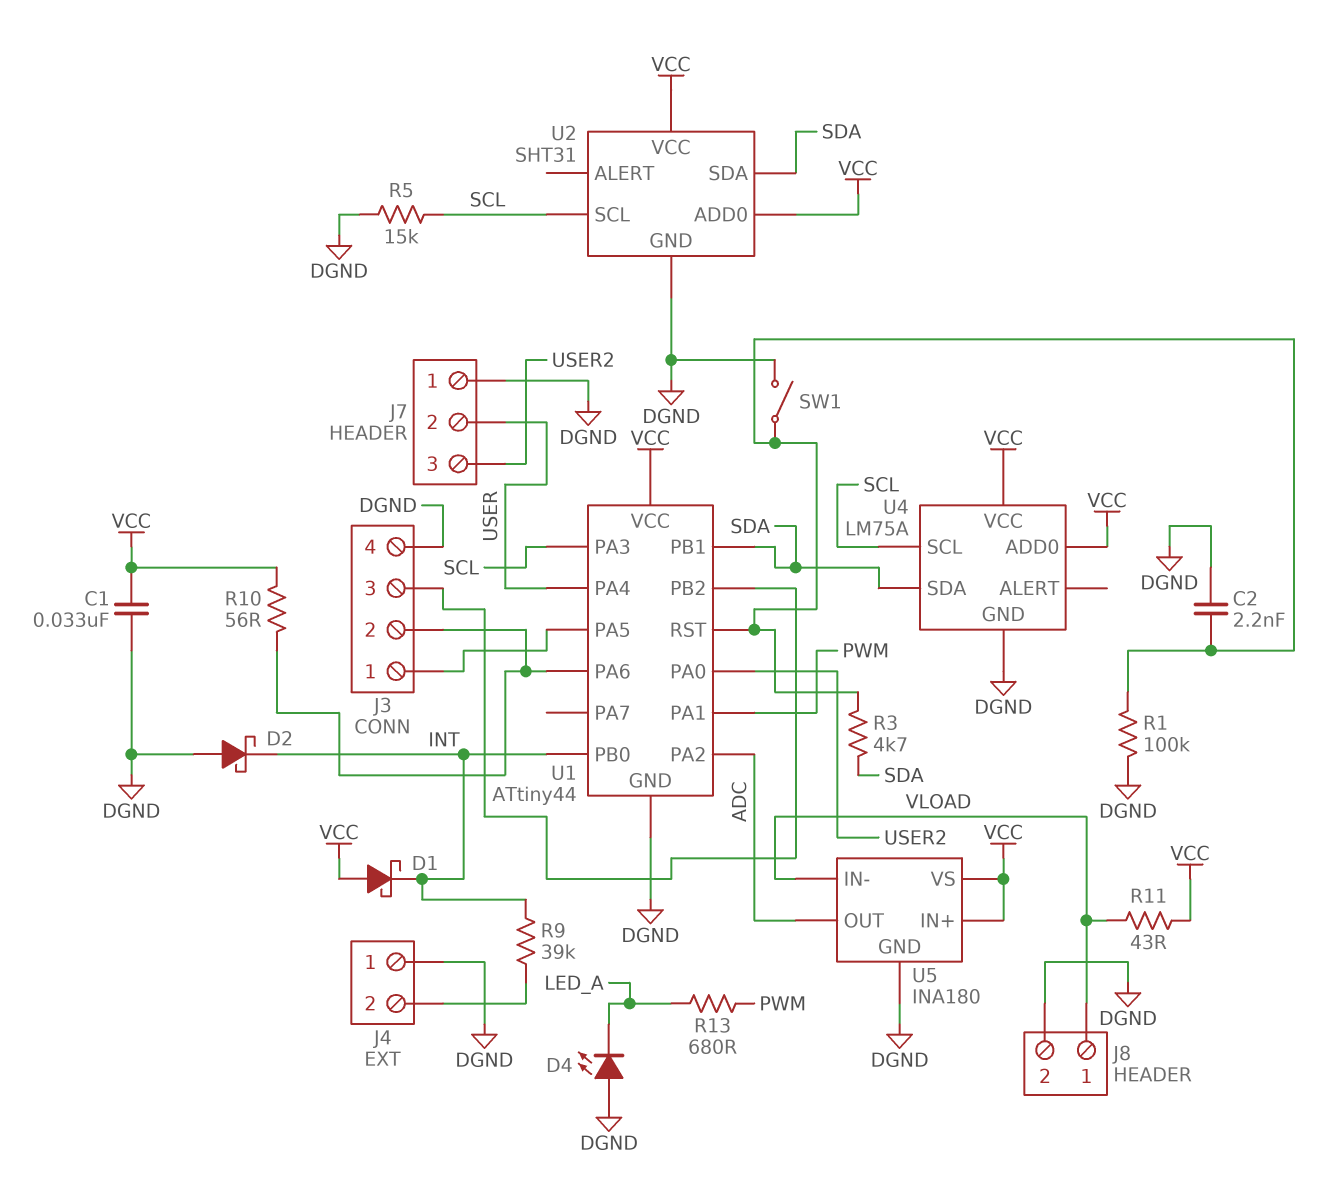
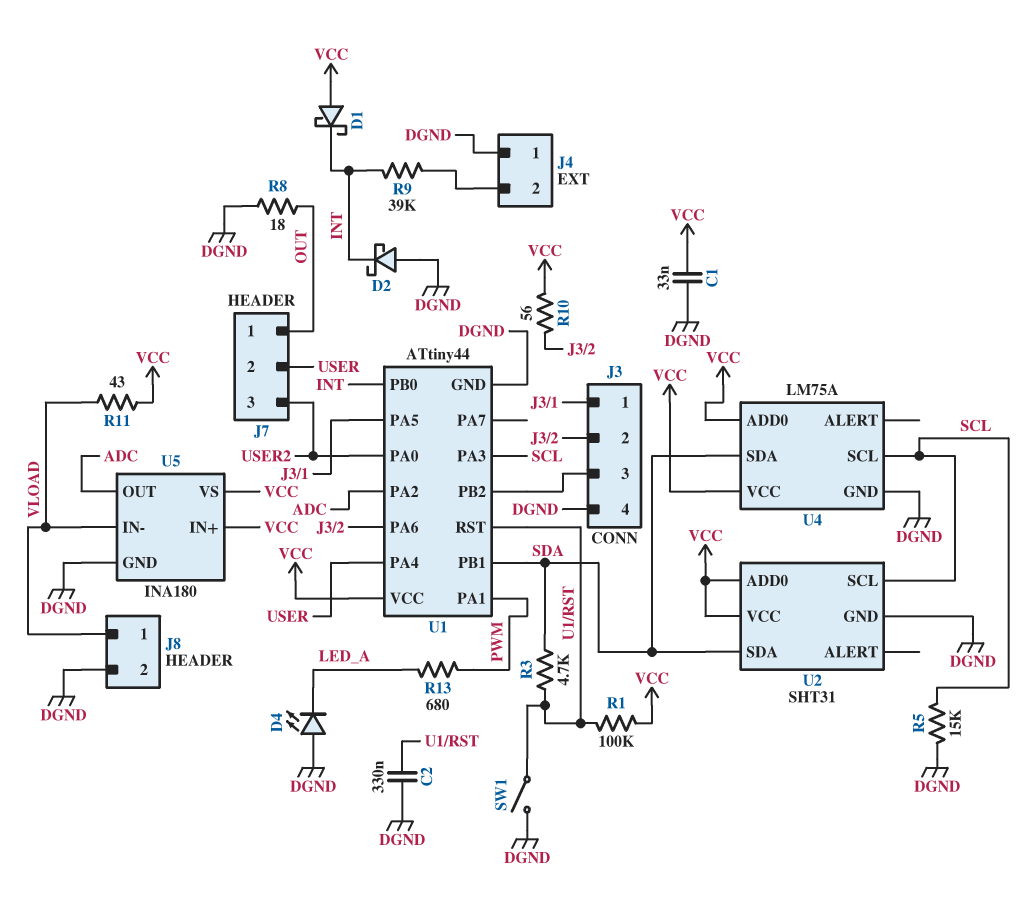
C2: 2.2nF (DGND, U1/RST) -> 330nF (DGND, U1/RST)
J7 pin 1: DGND -> OUT
R1: 100k (DGND, U1/RST) -> 100k (U1/RST, VCC)
R8: none -> 18 (DGND, OUT)

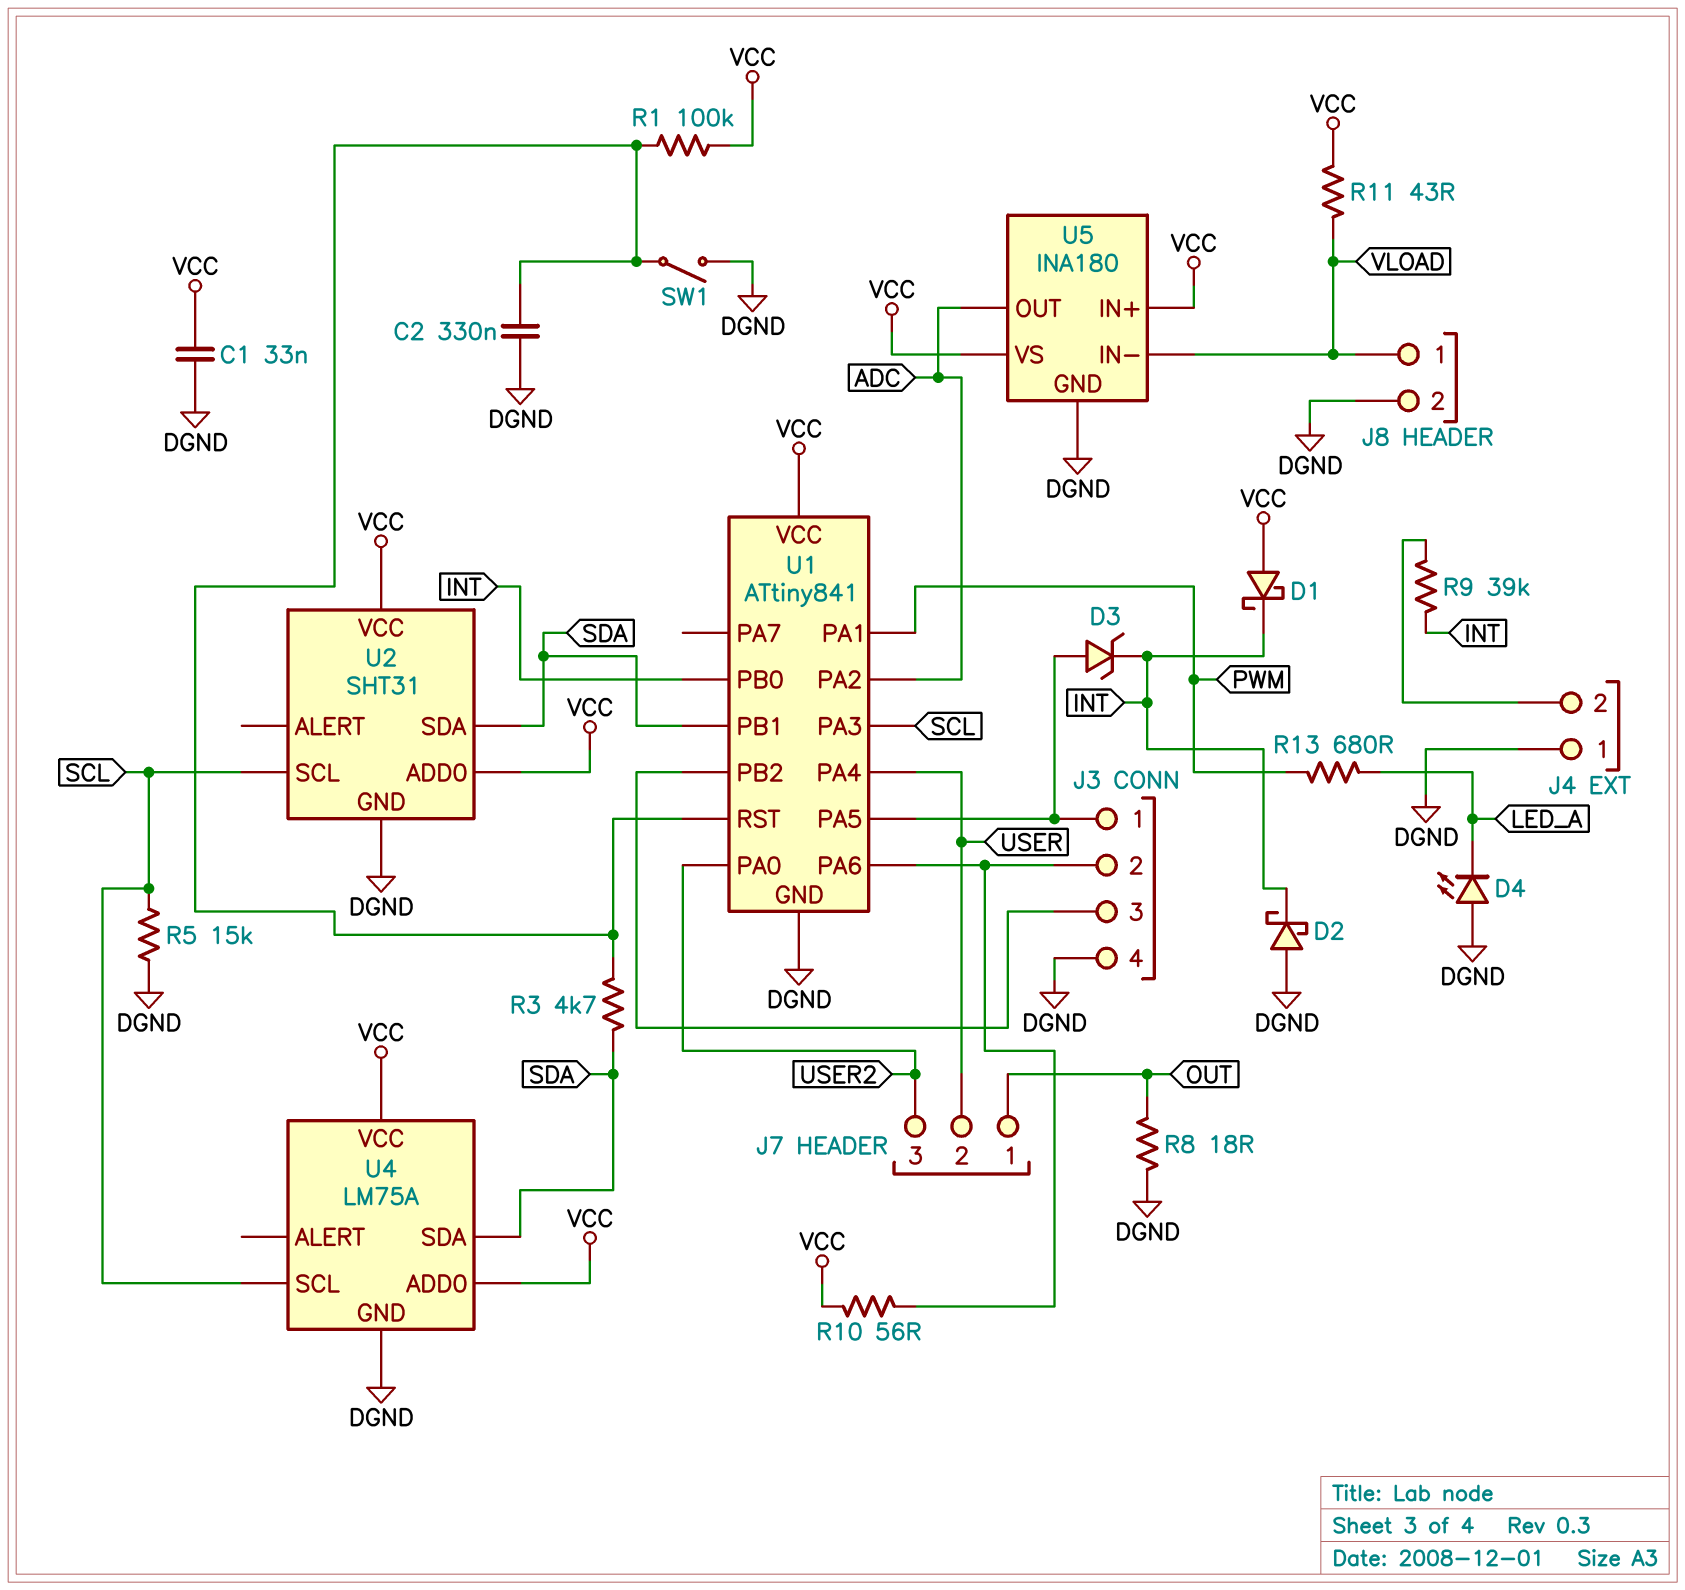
D3: none -> zener (A J3/1, K INT)
U1: ATtiny44 -> ATtiny841

